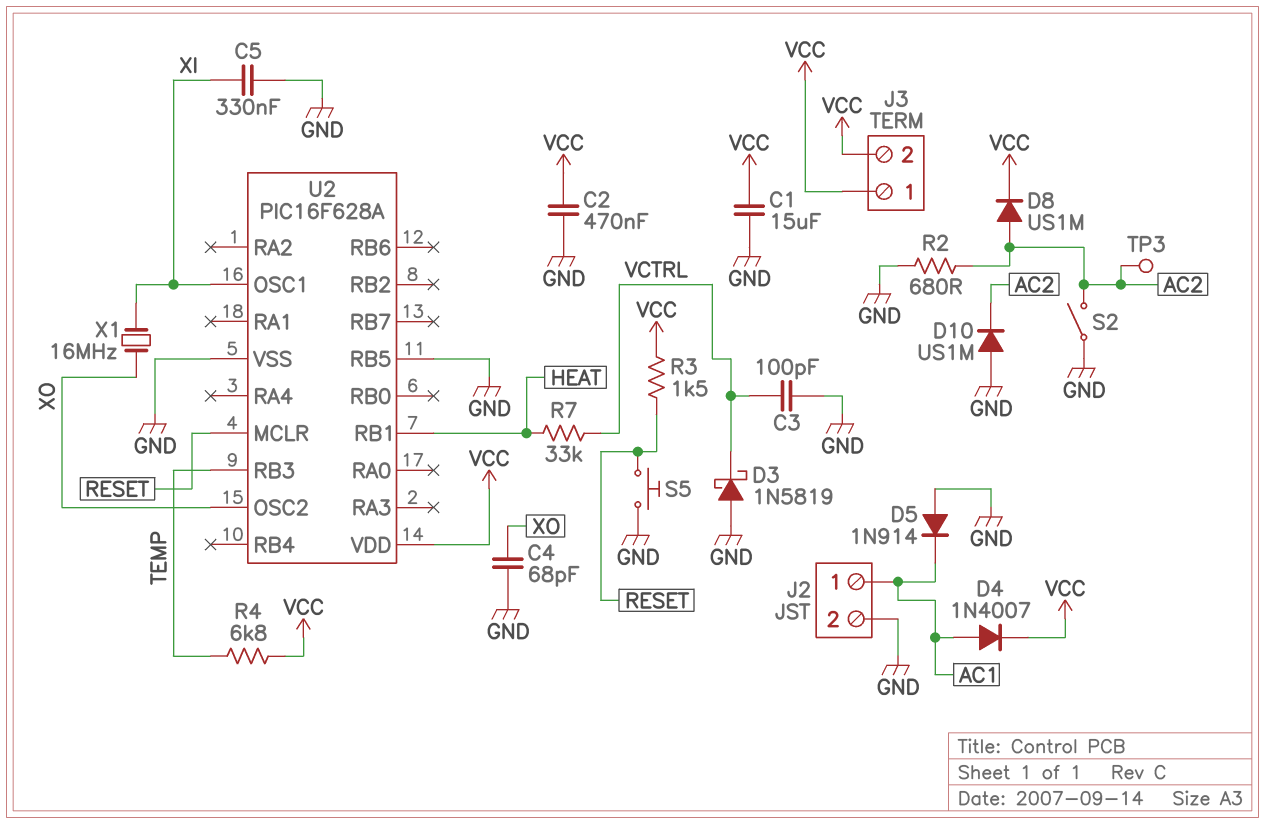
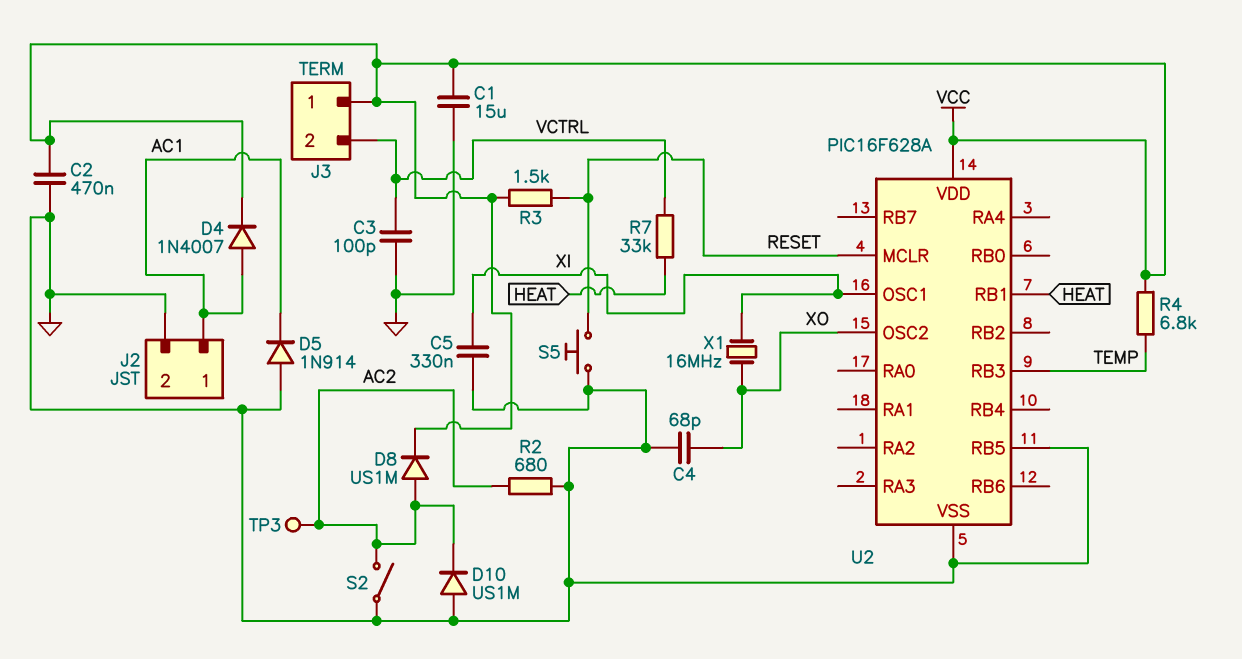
D3: schottky 1N5819 (A GND, K VCTRL) -> none
J3 pin 2: VCC -> VCTRL

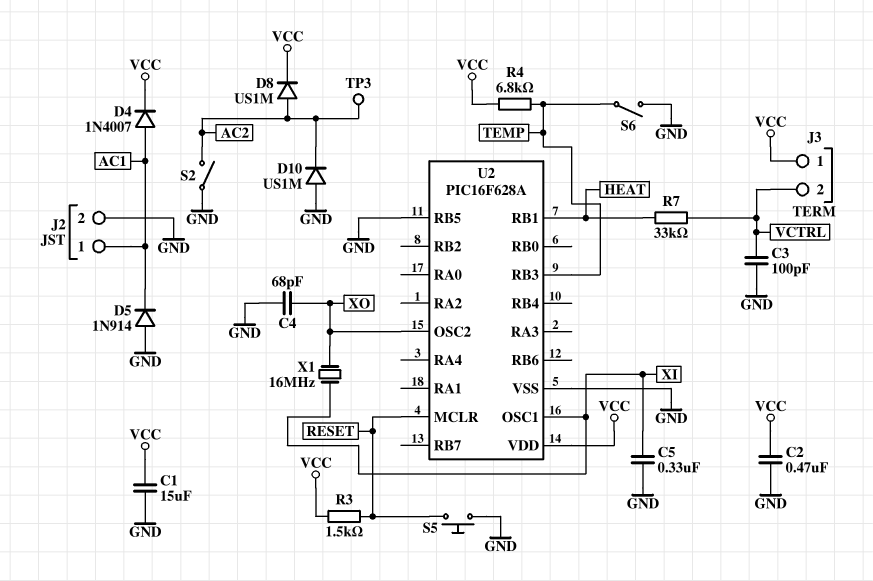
R2: 680 (AC2, GND) -> none
S6: none -> switch (GND, TEMP)

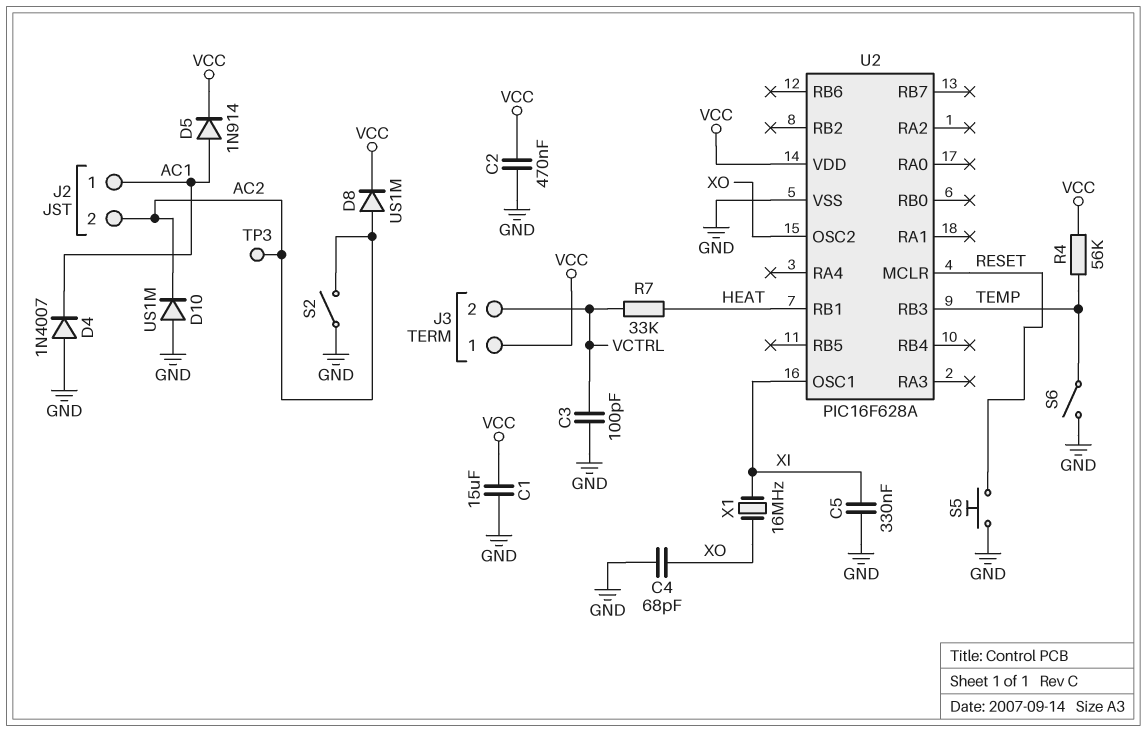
D4: diode 1N4007 (A AC1, K VCC) -> diode 1N4007 (A GND, K AC1)
D5: diode 1N914 (A GND, K AC1) -> diode 1N914 (A AC1, K VCC)
J2 pin 2: GND -> AC2
R3: 1.5k (RESET, VCC) -> none
R4: 6.8k (TEMP, VCC) -> 56k (TEMP, VCC)
U2 pin RB5: GND -> none

